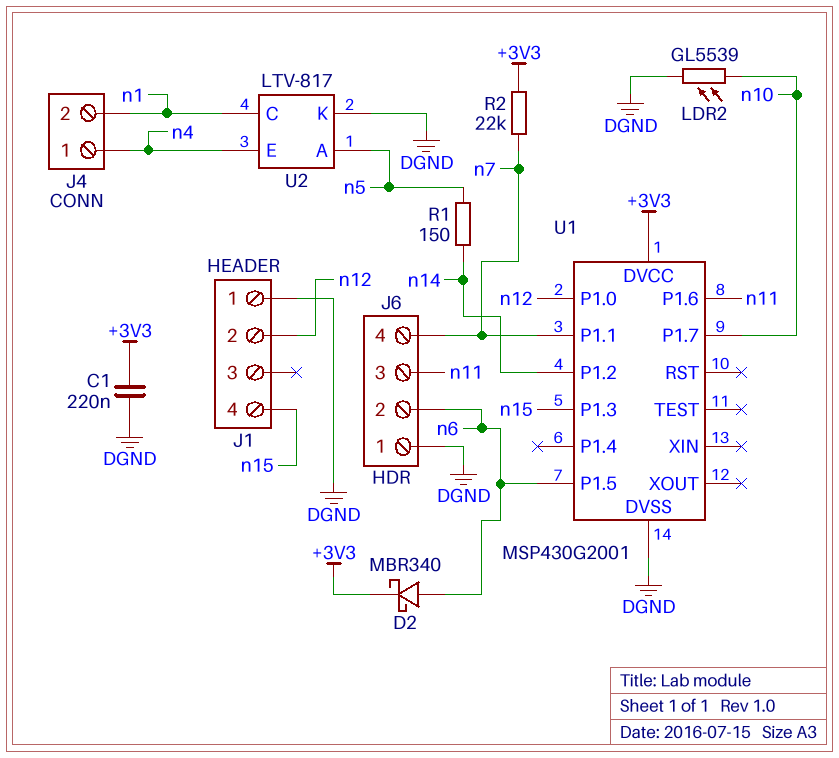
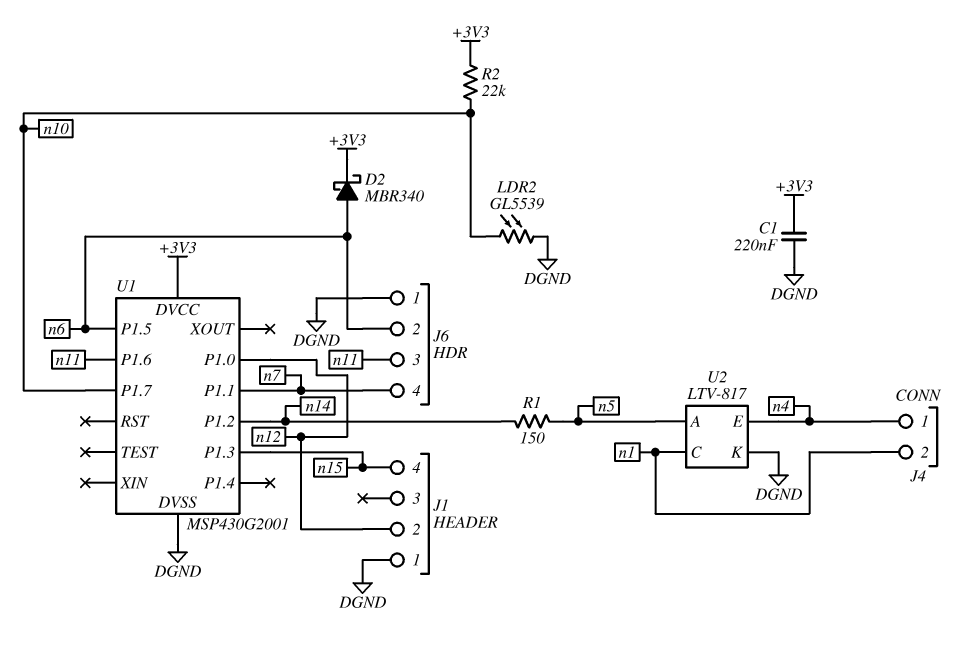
R2: 22k (+3V3, n7) -> 22k (+3V3, n10)

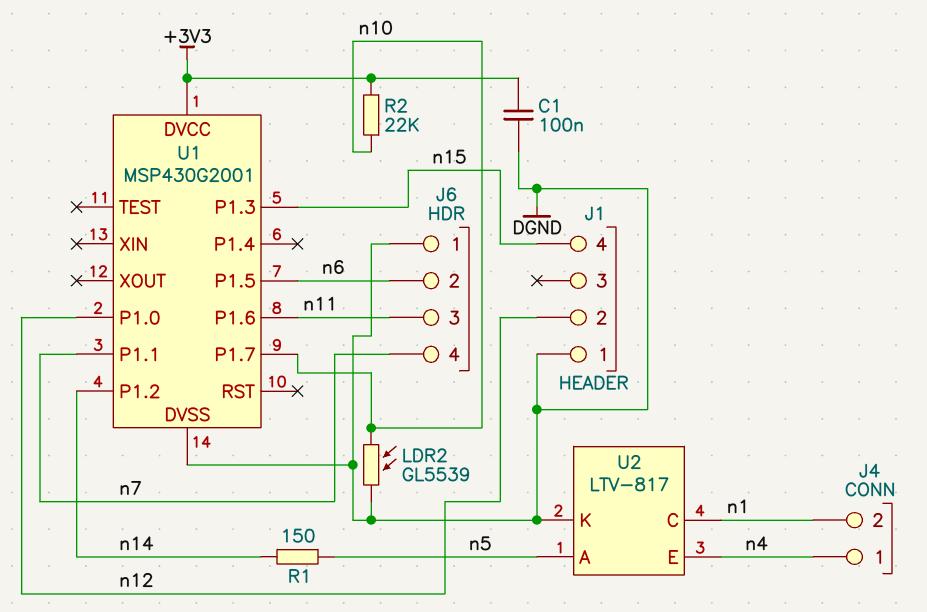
C1: 220nF (+3V3, DGND) -> 100nF (+3V3, DGND)
D2: schottky MBR340 (A n6, K +3V3) -> none

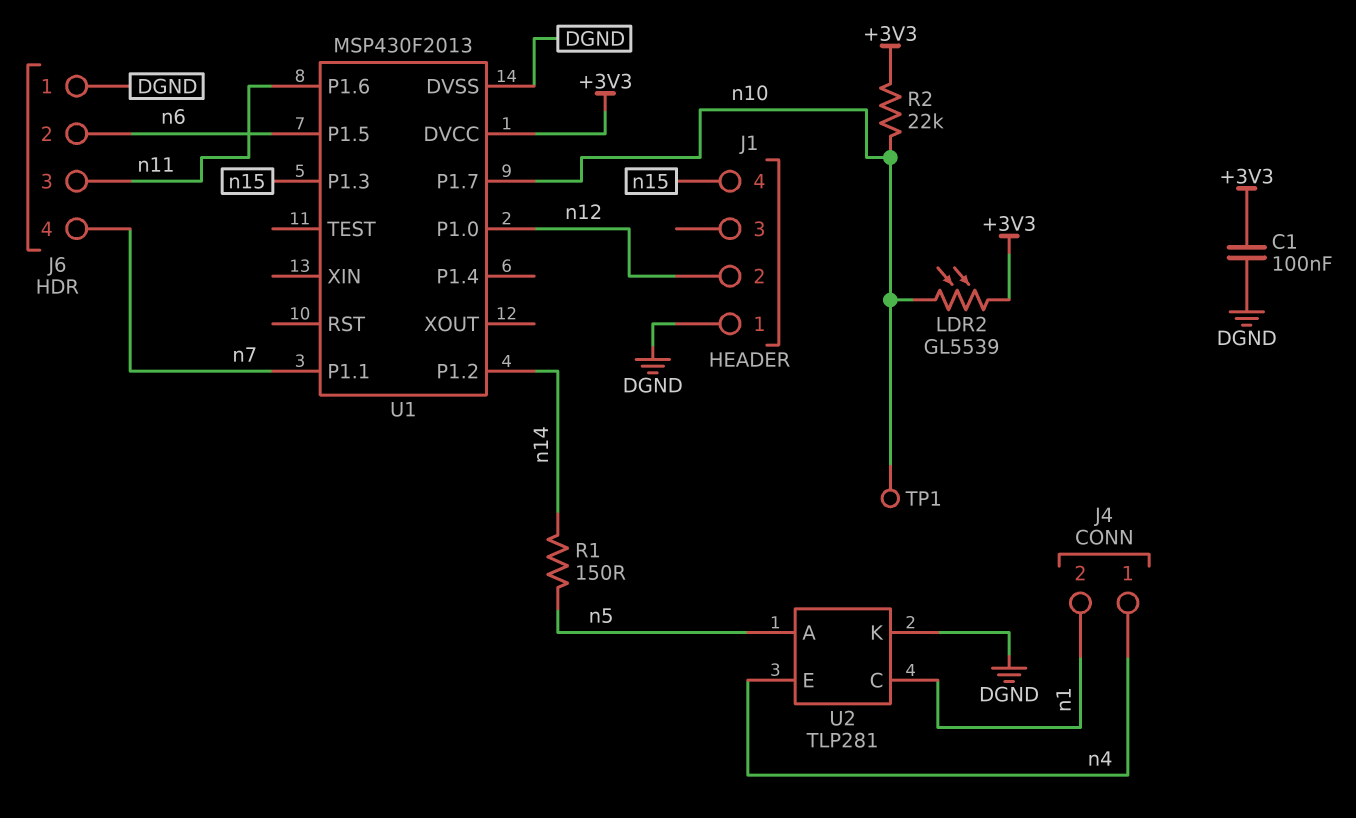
LDR2: GL5539 (DGND, n10) -> GL5539 (+3V3, n10)
TP1: none -> test point (n10)
U1: MSP430G2001 -> MSP430F2013
U2: LTV-817 -> TLP281

